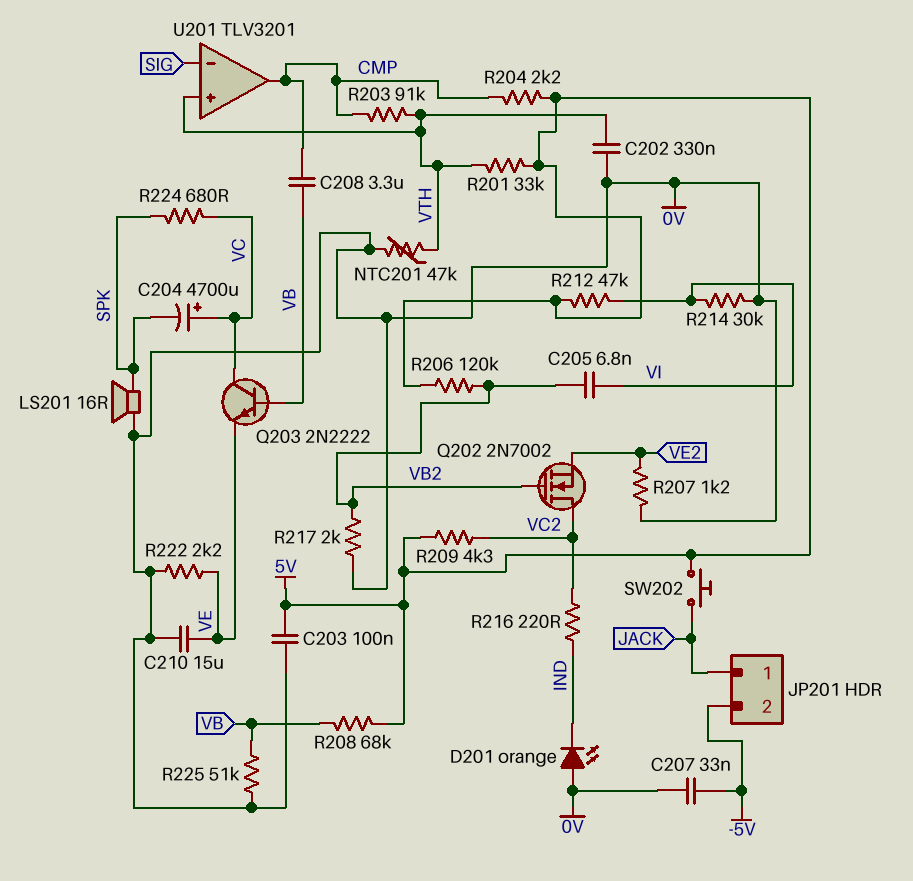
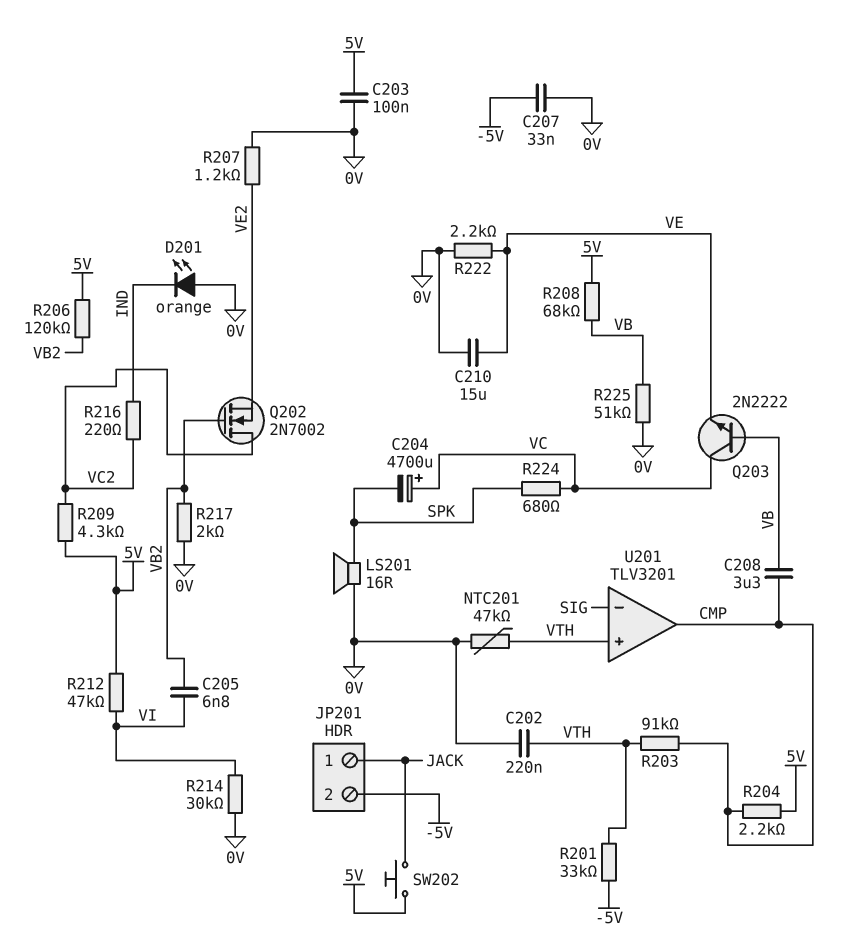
C202: 330nF (0V, VTH) -> 220nF (0V, VTH)
R201: 33k (5V, VTH) -> 33k (-5V, VTH)

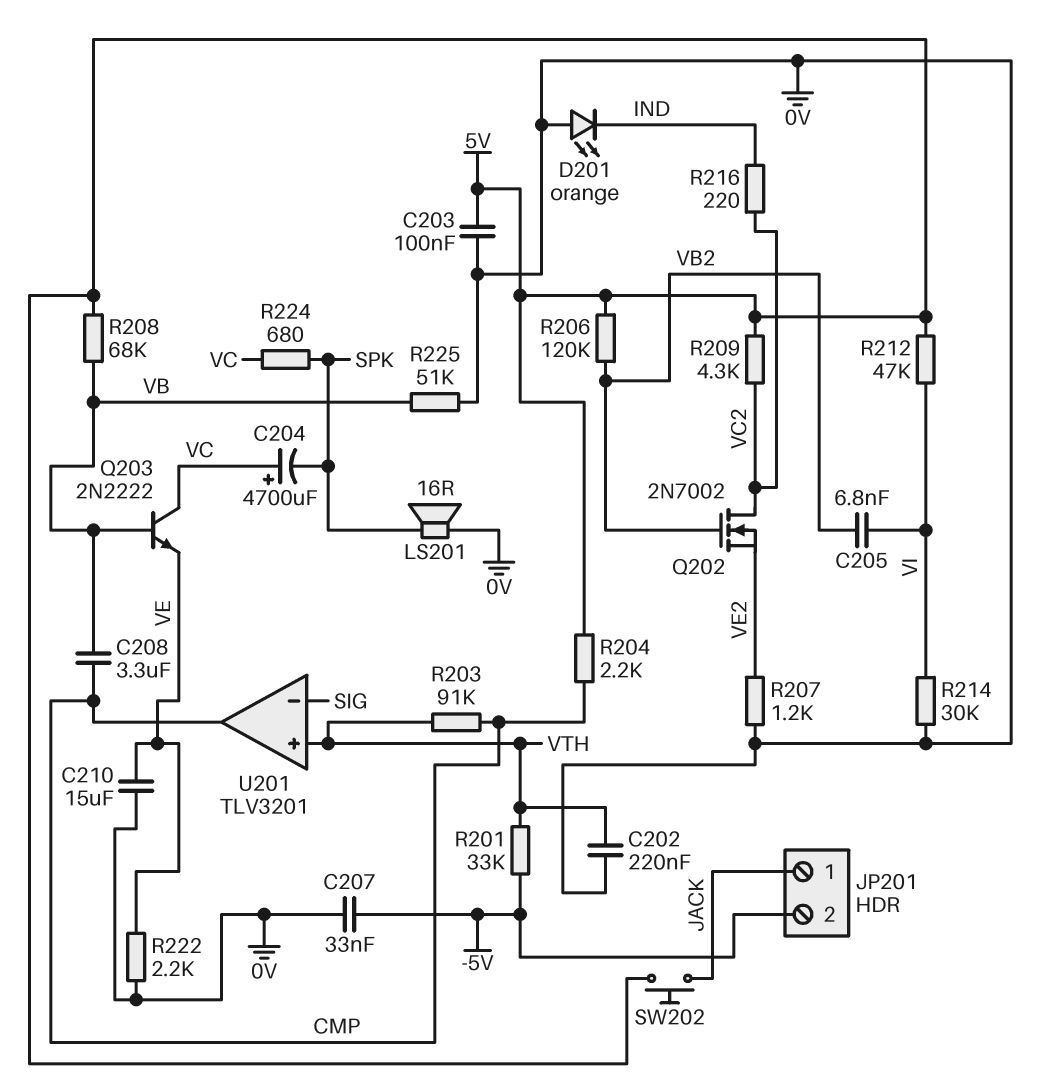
NTC201: 47k (0V, VTH) -> none
R217: 2k (0V, VB2) -> none

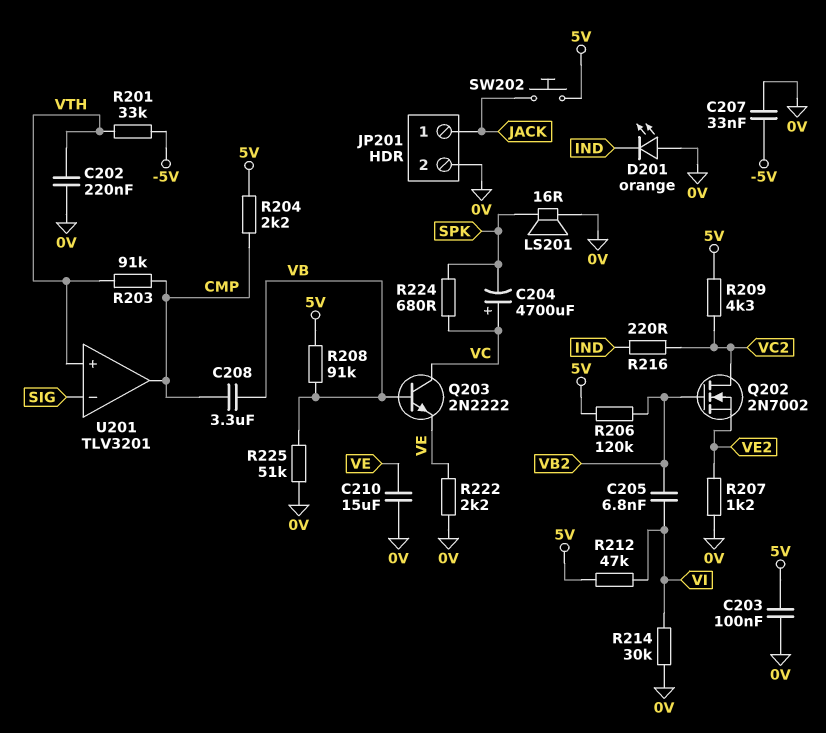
JP201 pin 2: -5V -> 0V
R208: 68k (5V, VB) -> 91k (5V, VB)

